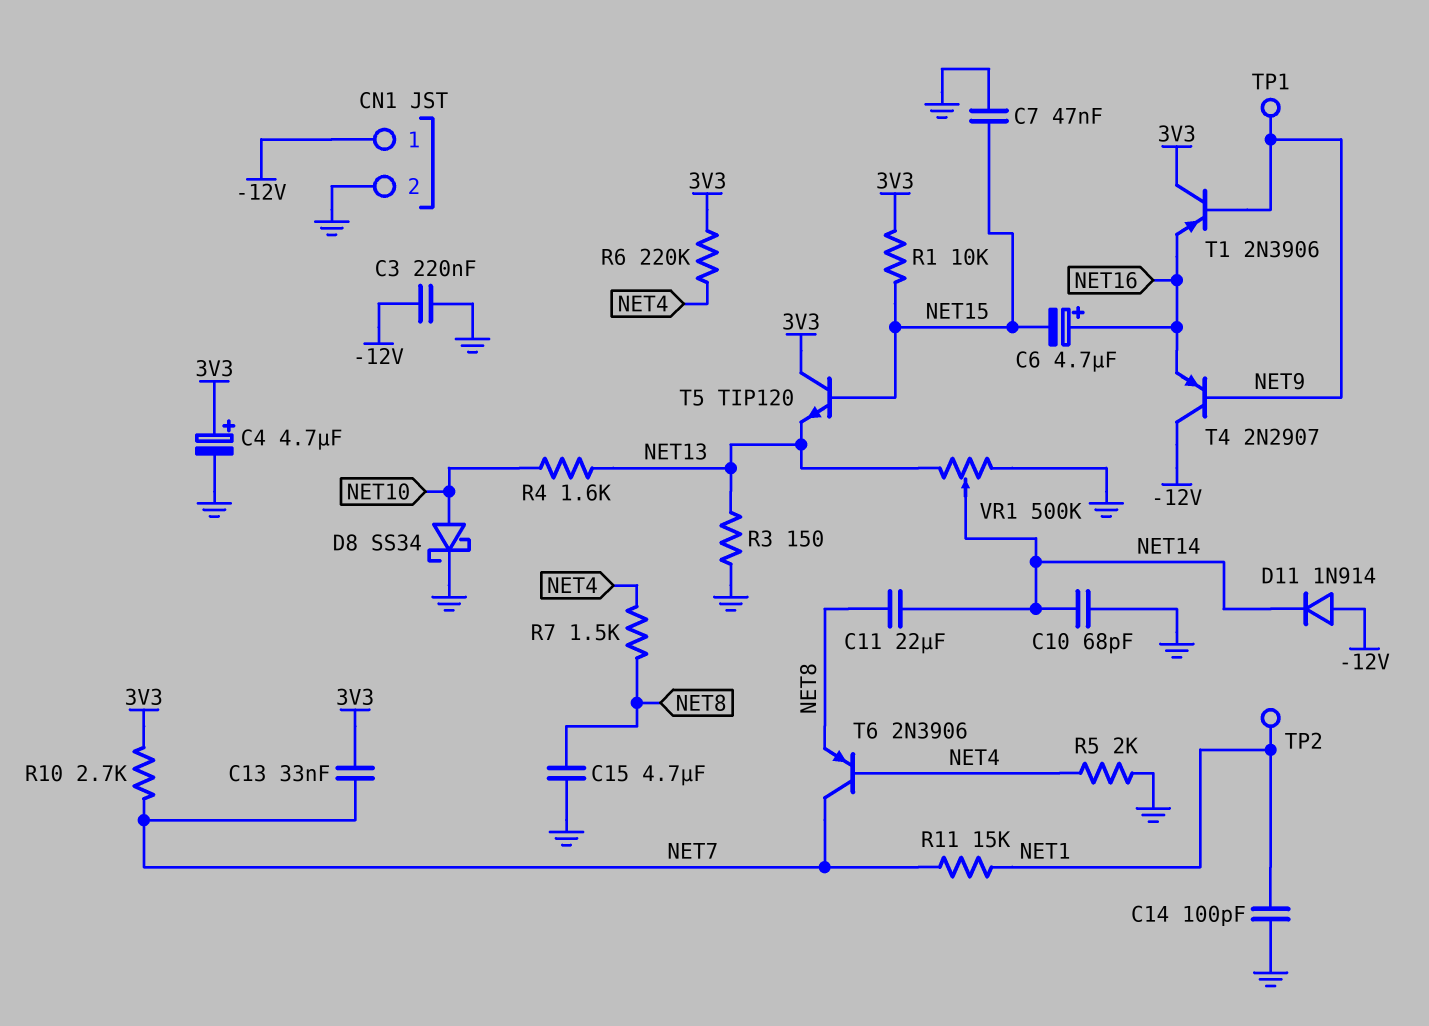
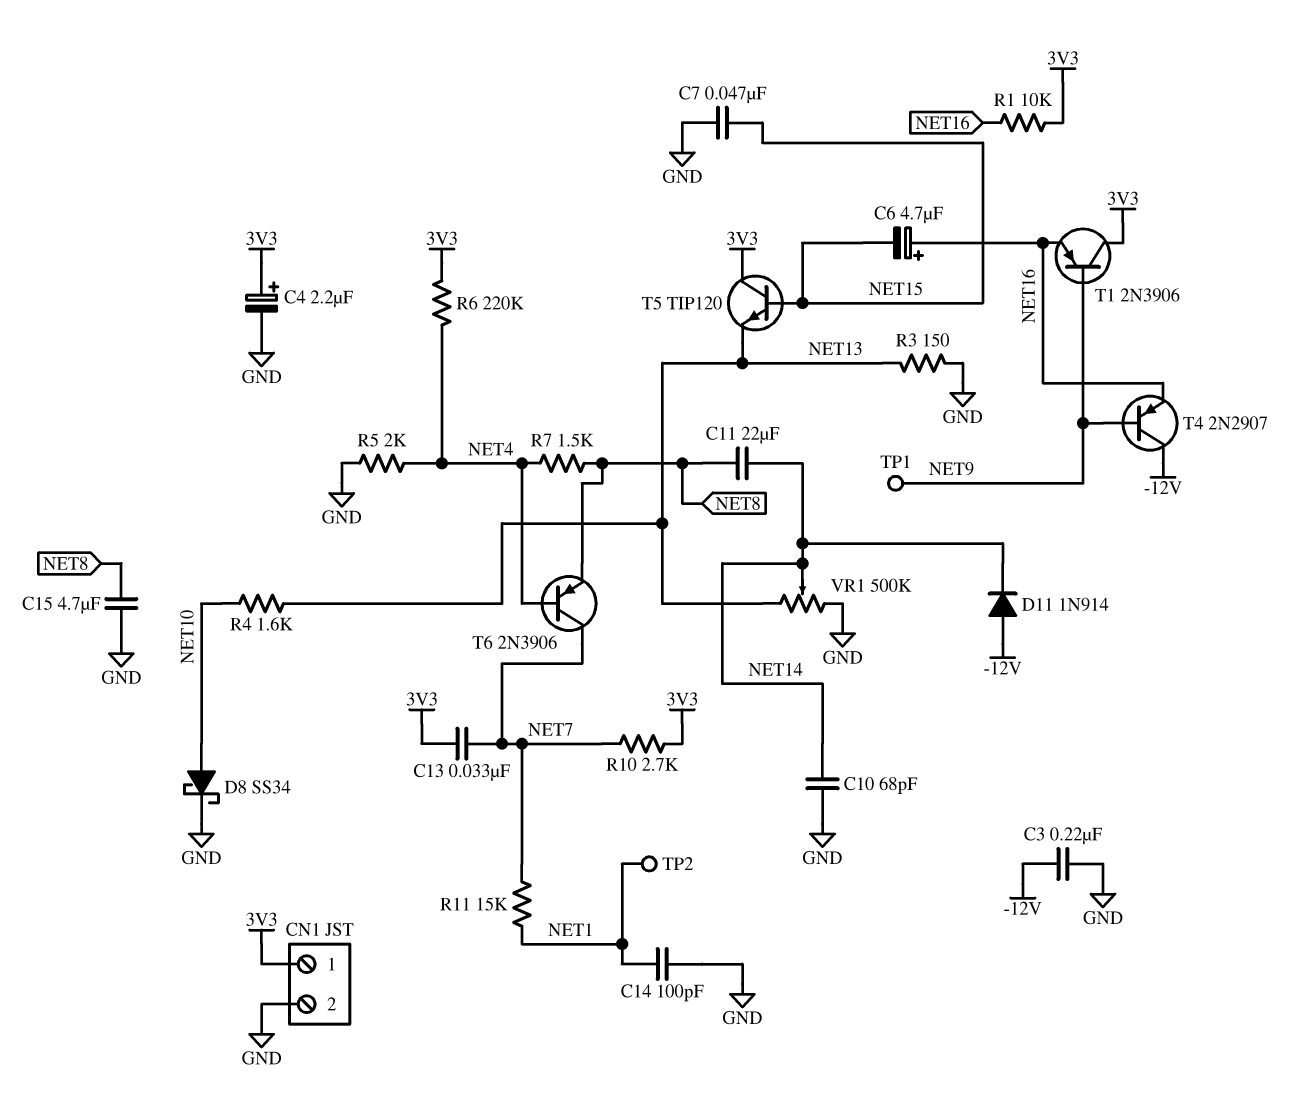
C4: 4.7uF (plus 3V3, minus GND) -> 2.2uF (plus 3V3, minus GND)
CN1 pin 1: -12V -> 3V3
R1: 10k (3V3, NET15) -> 10k (3V3, NET16)

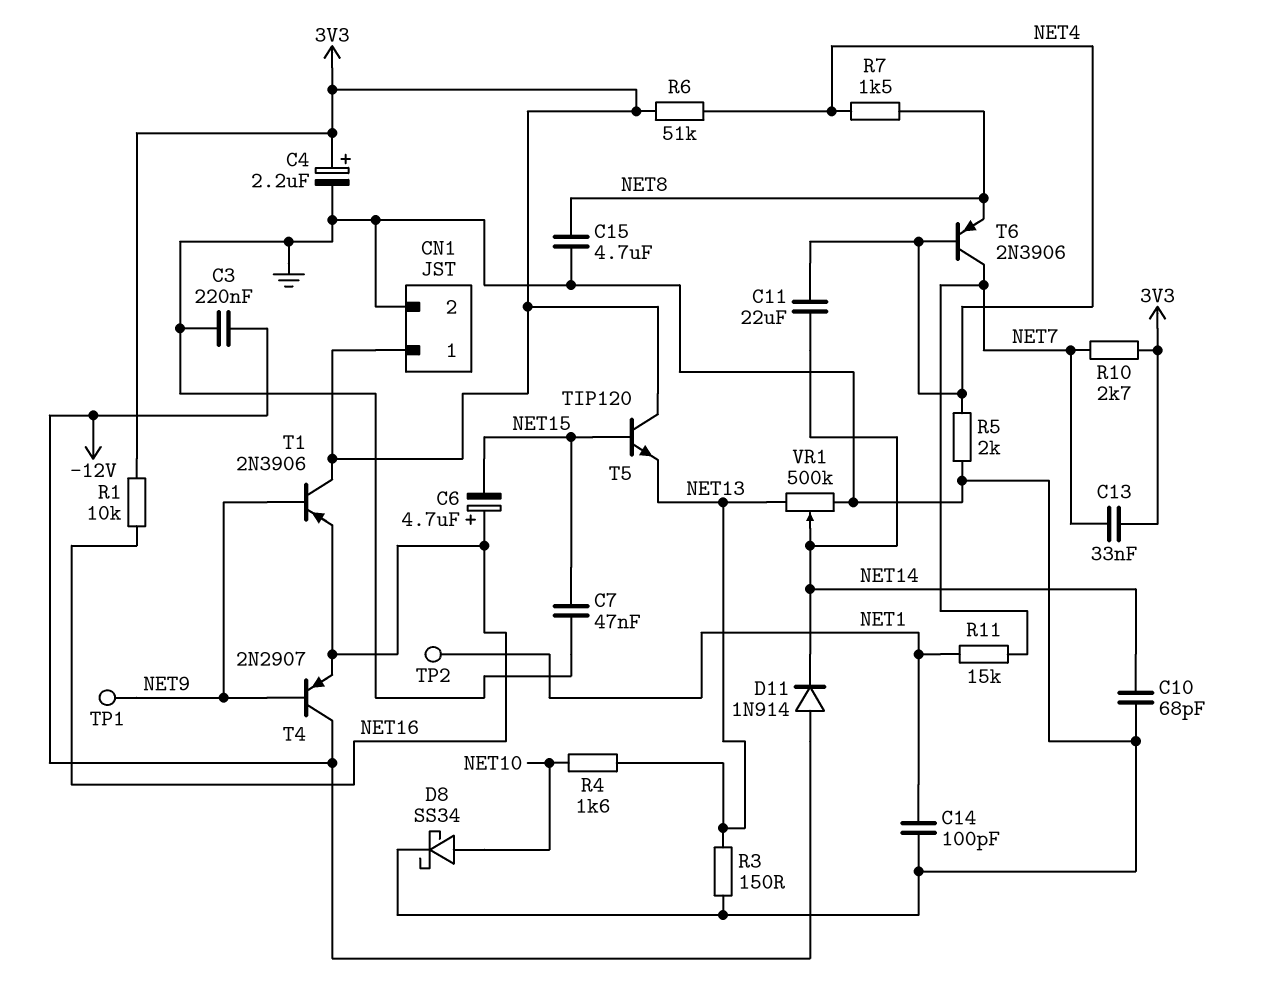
C11: 22uF (NET8, NET14) -> 22uF (NET4, NET14)
R6: 220k (3V3, NET4) -> 51k (3V3, NET4)

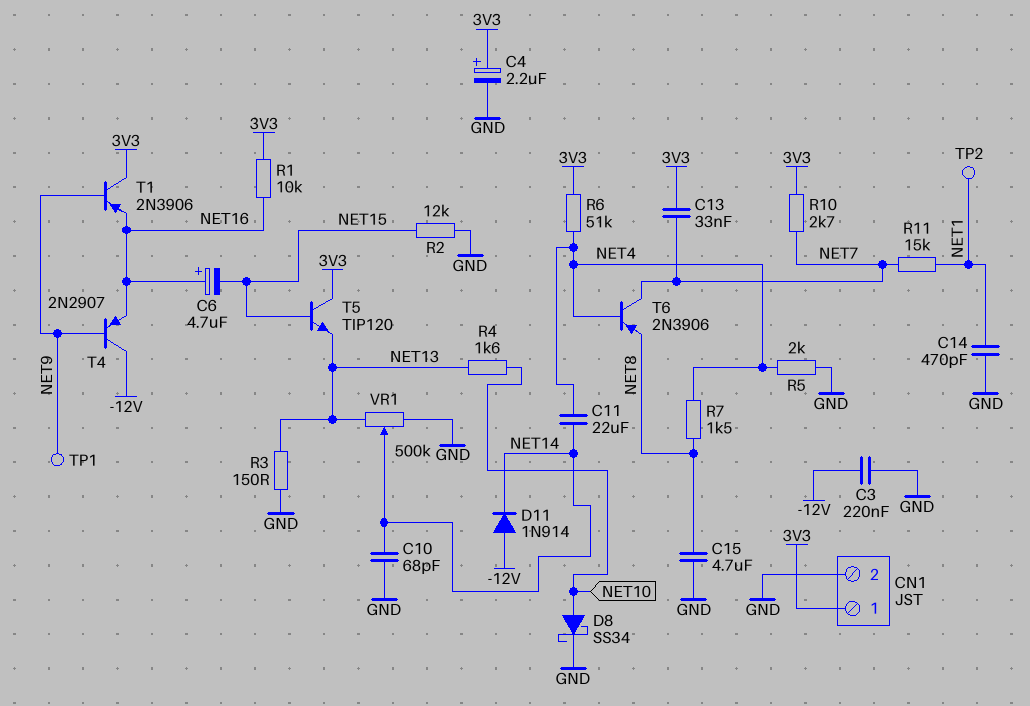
C7: 47nF (GND, NET15) -> none
C14: 100pF (GND, NET1) -> 470pF (GND, NET1)
R2: none -> 12k (GND, NET15)

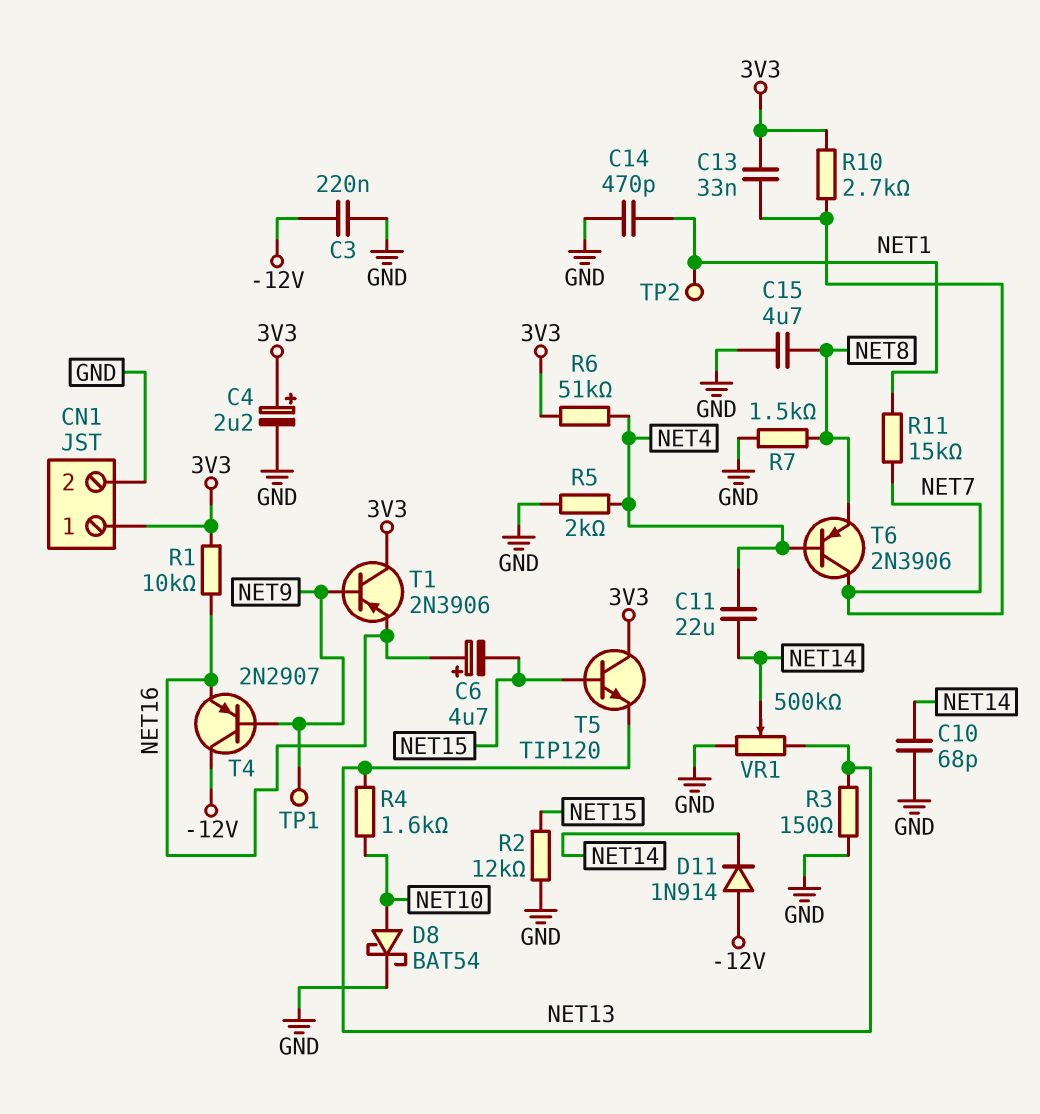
D8: schottky SS34 (A NET10, K GND) -> schottky BAT54 (A NET10, K GND)
R7: 1.5k (NET4, NET8) -> 1.5k (GND, NET8)

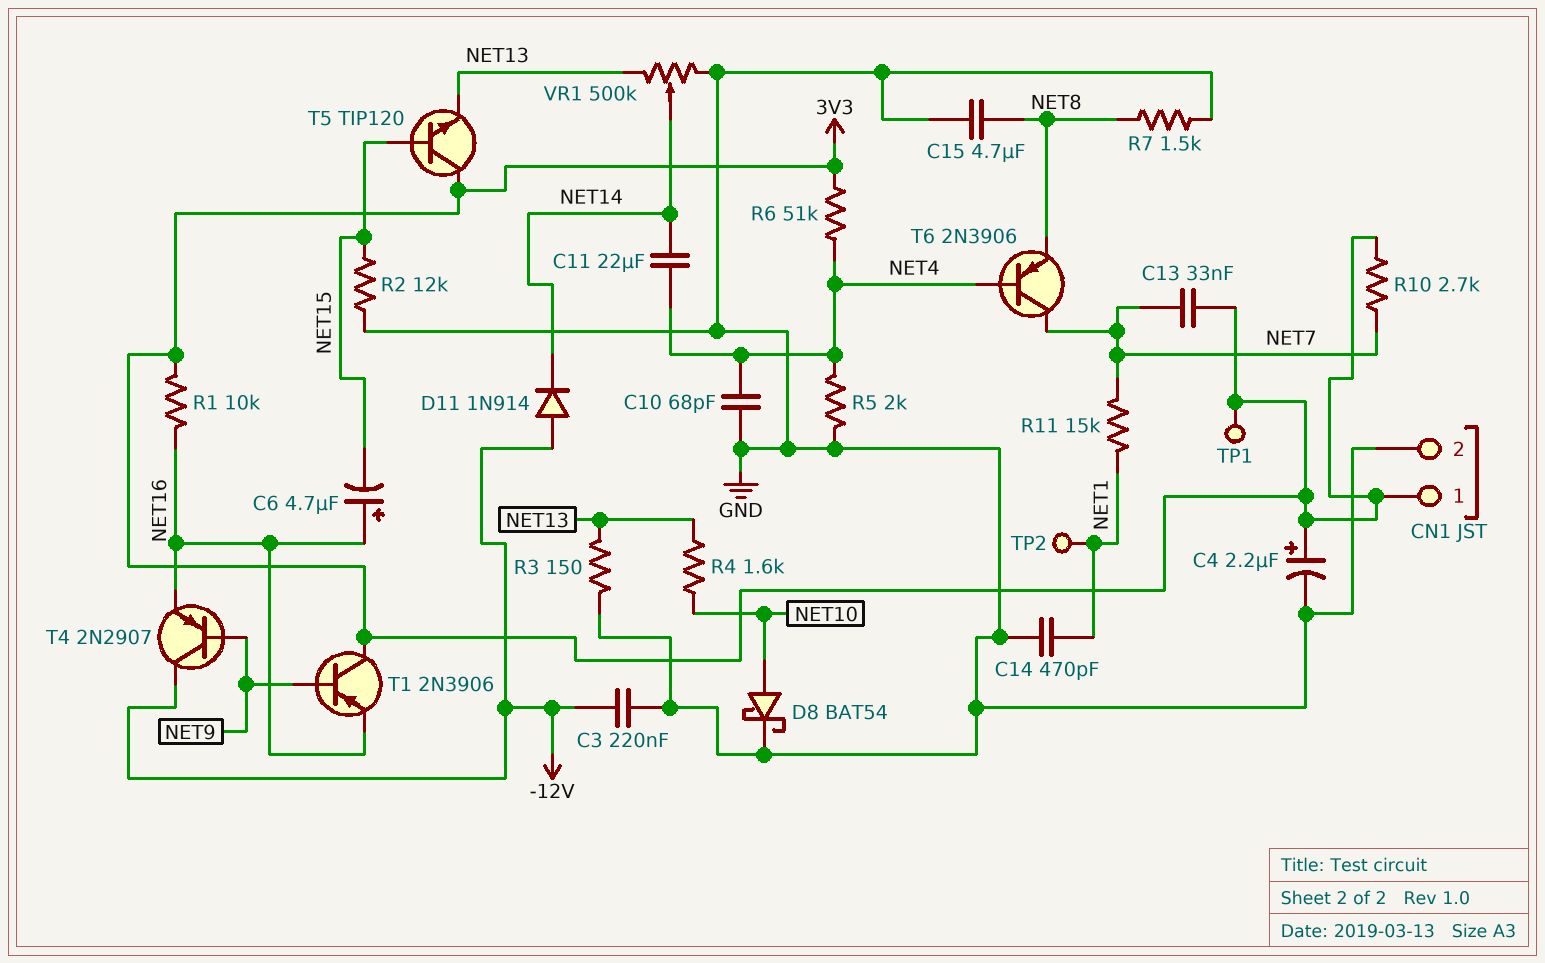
C10: 68pF (GND, NET14) -> 68pF (GND, NET4)
TP1: test point (NET9) -> test point (3V3)

